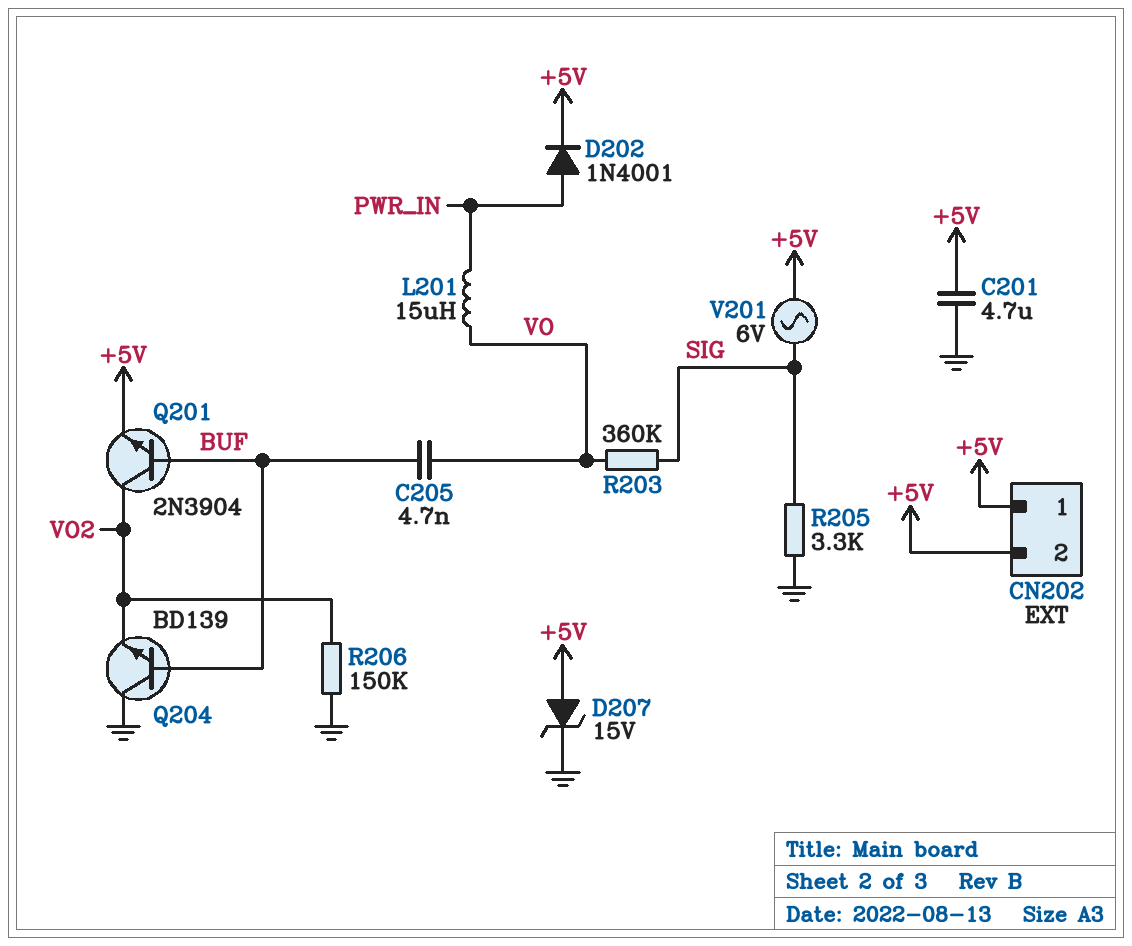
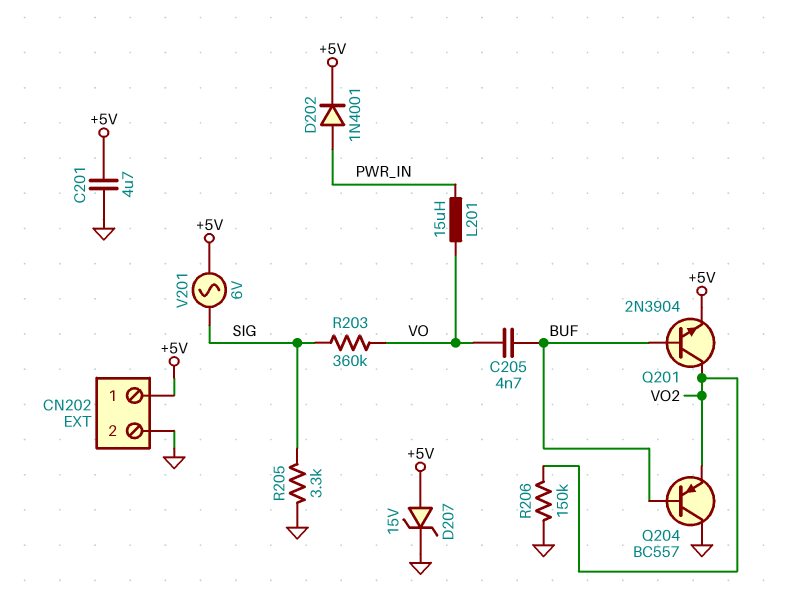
CN202 pin 2: +5V -> GND
Q204: NPN BD139 (B BUF, C GND, E VO2) -> PNP BC557 (B BUF, C GND, E VO2)

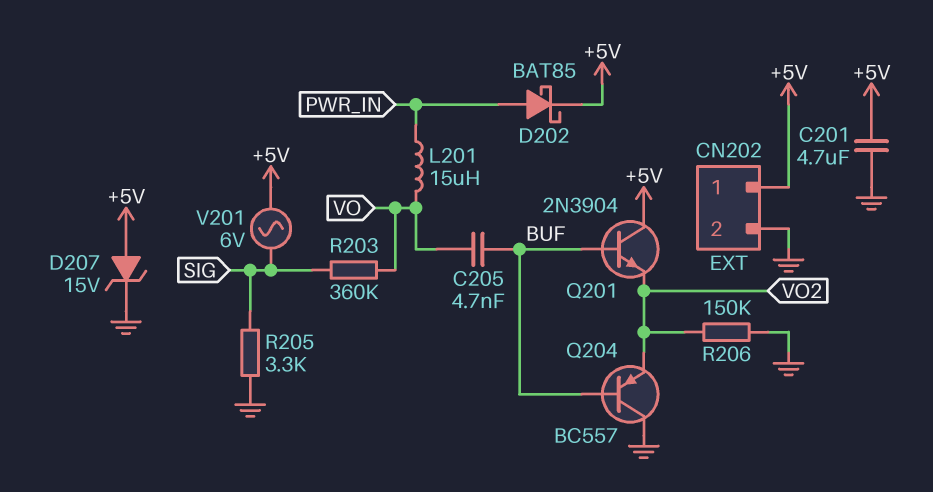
D202: diode 1N4001 (A PWR_IN, K +5V) -> schottky BAT85 (A PWR_IN, K +5V)
Q201: NPN 2N3904 (B BUF, C VO2, E +5V) -> NPN 2N3904 (B BUF, C +5V, E VO2)

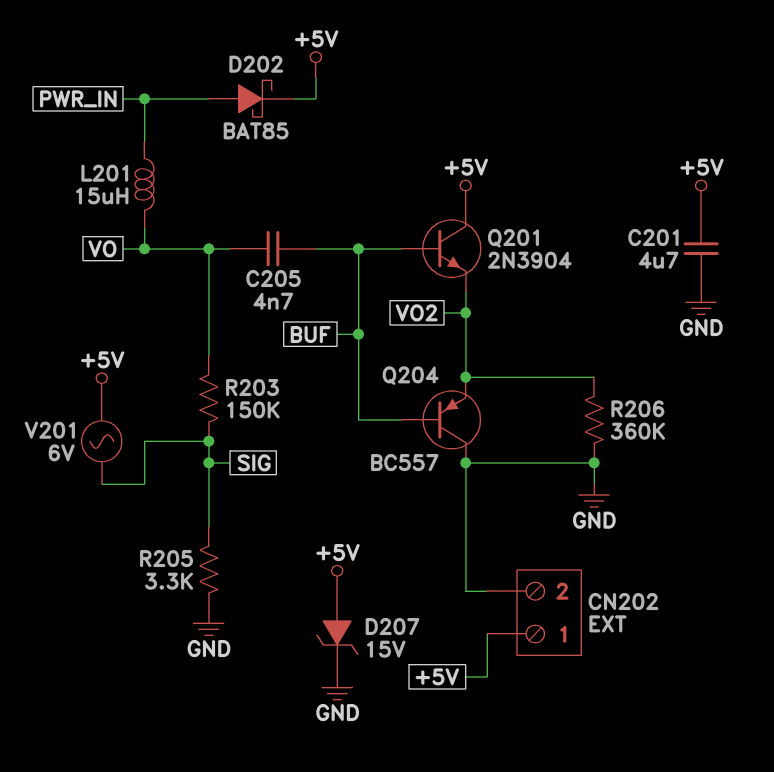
R203: 360k (SIG, VO) -> 150k (SIG, VO)
R206: 150k (GND, VO2) -> 360k (GND, VO2)

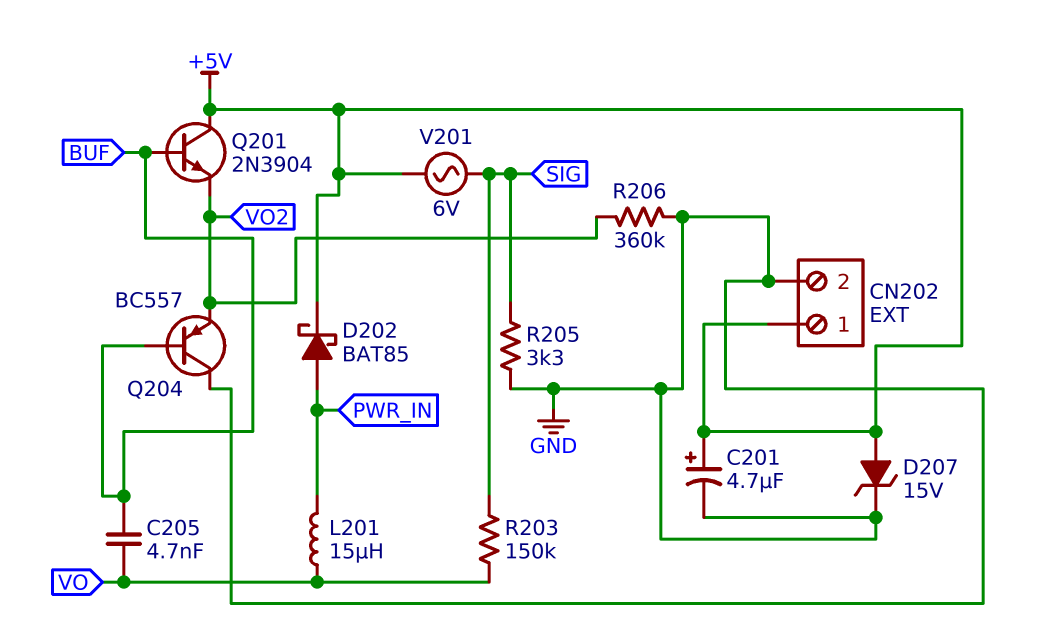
C201: 4.7uF (+5V, GND) -> 4.7uF (plus +5V, minus GND)

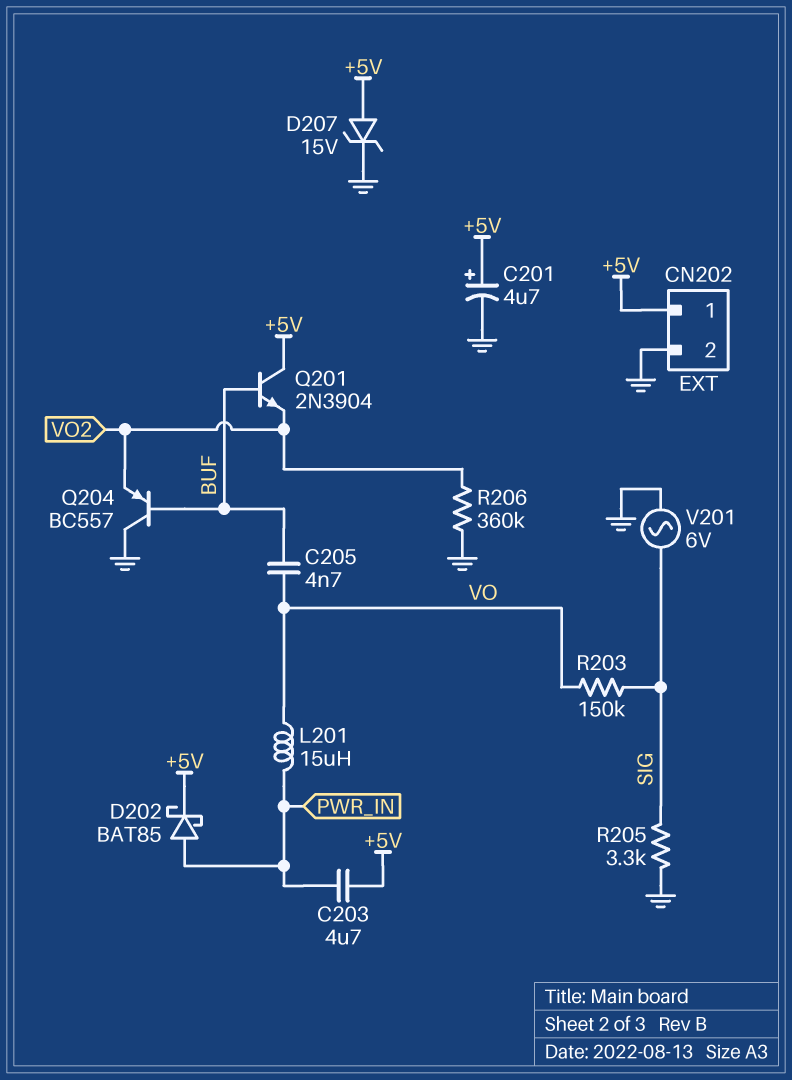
C203: none -> 4.7uF (+5V, PWR_IN)
V201: AC 6V (+5V, SIG) -> AC 6V (GND, SIG)

